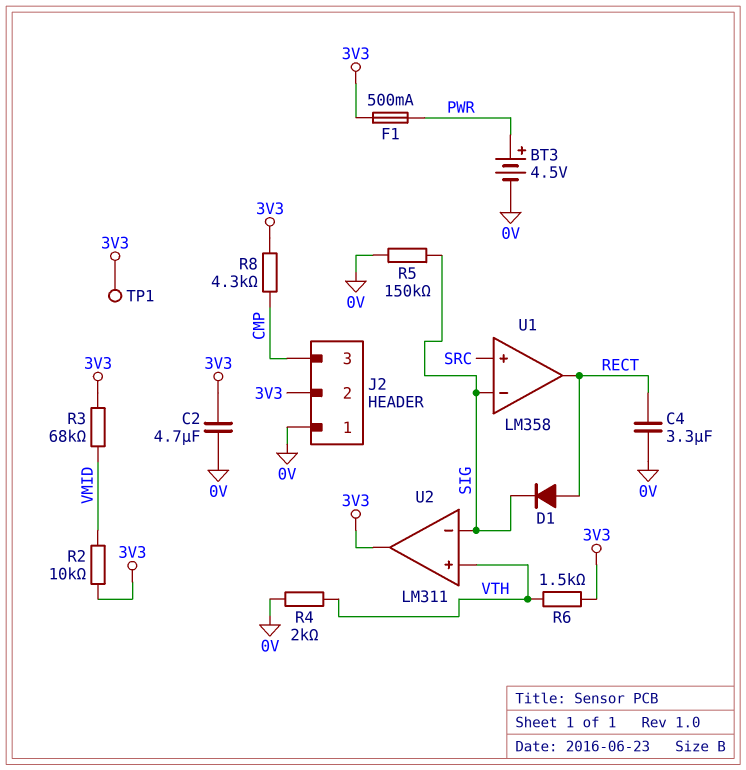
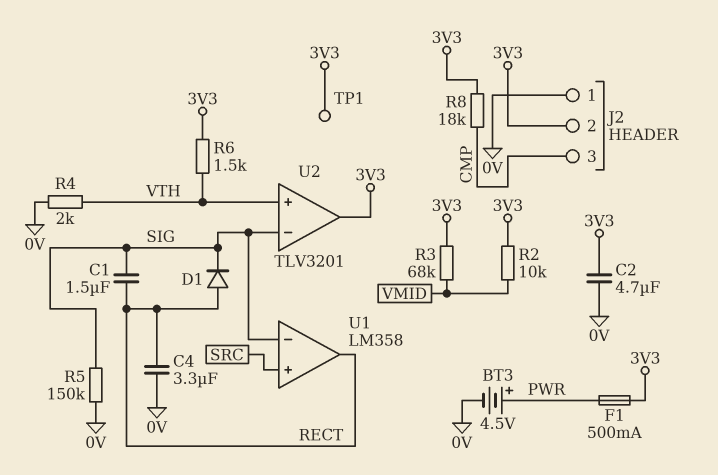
C1: none -> 1.5uF (RECT, SIG)
R8: 4.3k (3V3, CMP) -> 18k (3V3, CMP)
U2: LM311 -> TLV3201

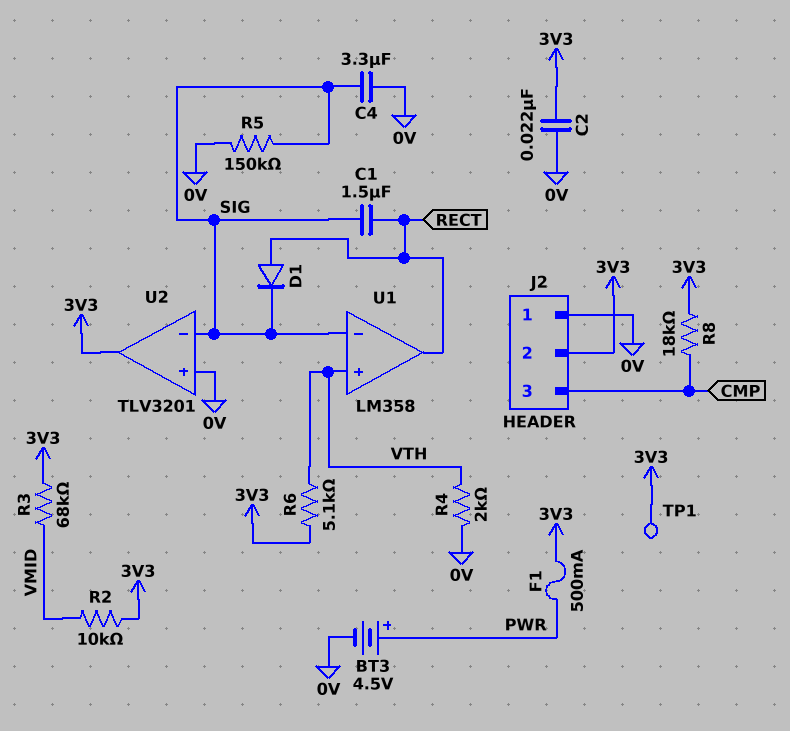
C2: 4.7uF (0V, 3V3) -> 22nF (0V, 3V3)
C4: 3.3uF (0V, RECT) -> 3.3uF (0V, SIG)
R6: 1.5k (3V3, VTH) -> 5.1k (3V3, VTH)
U1 pin in+: SRC -> VTH
U2 pin in+: VTH -> 0V

